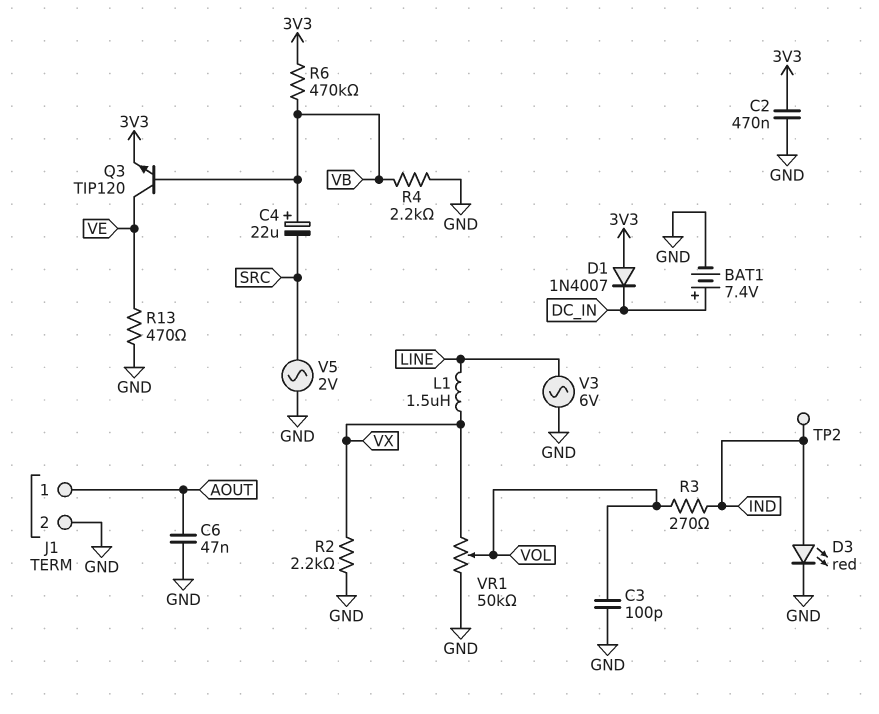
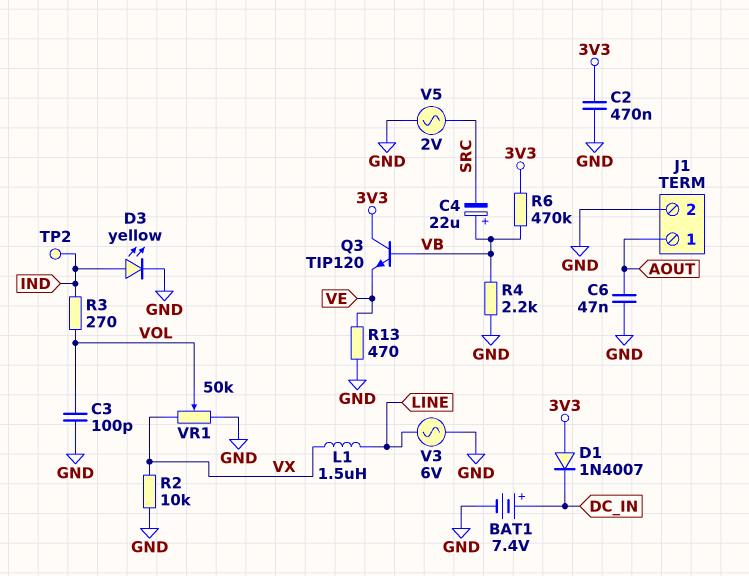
D3: LED red (A IND, K GND) -> LED yellow (A IND, K GND)
Q3: NPN TIP120 (B VB, C VE, E 3V3) -> NPN TIP120 (B VB, C 3V3, E VE)
R2: 2.2k (GND, VX) -> 10k (GND, VX)

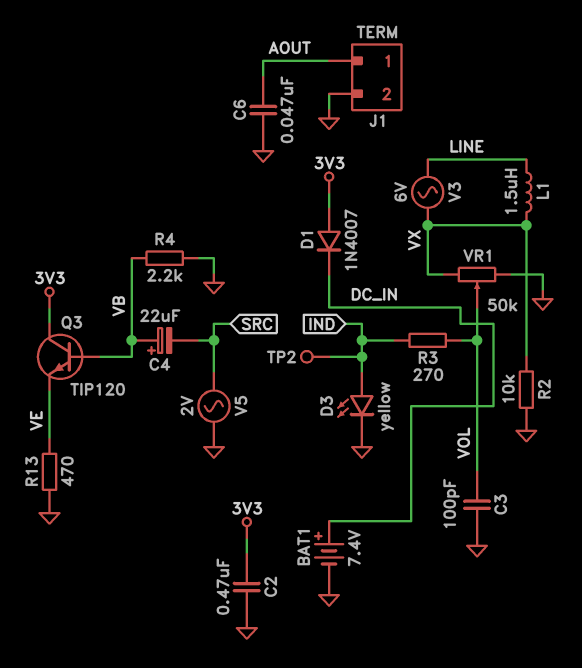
R6: 470k (3V3, VB) -> none
V3: AC 6V (GND, LINE) -> AC 6V (LINE, VX)

